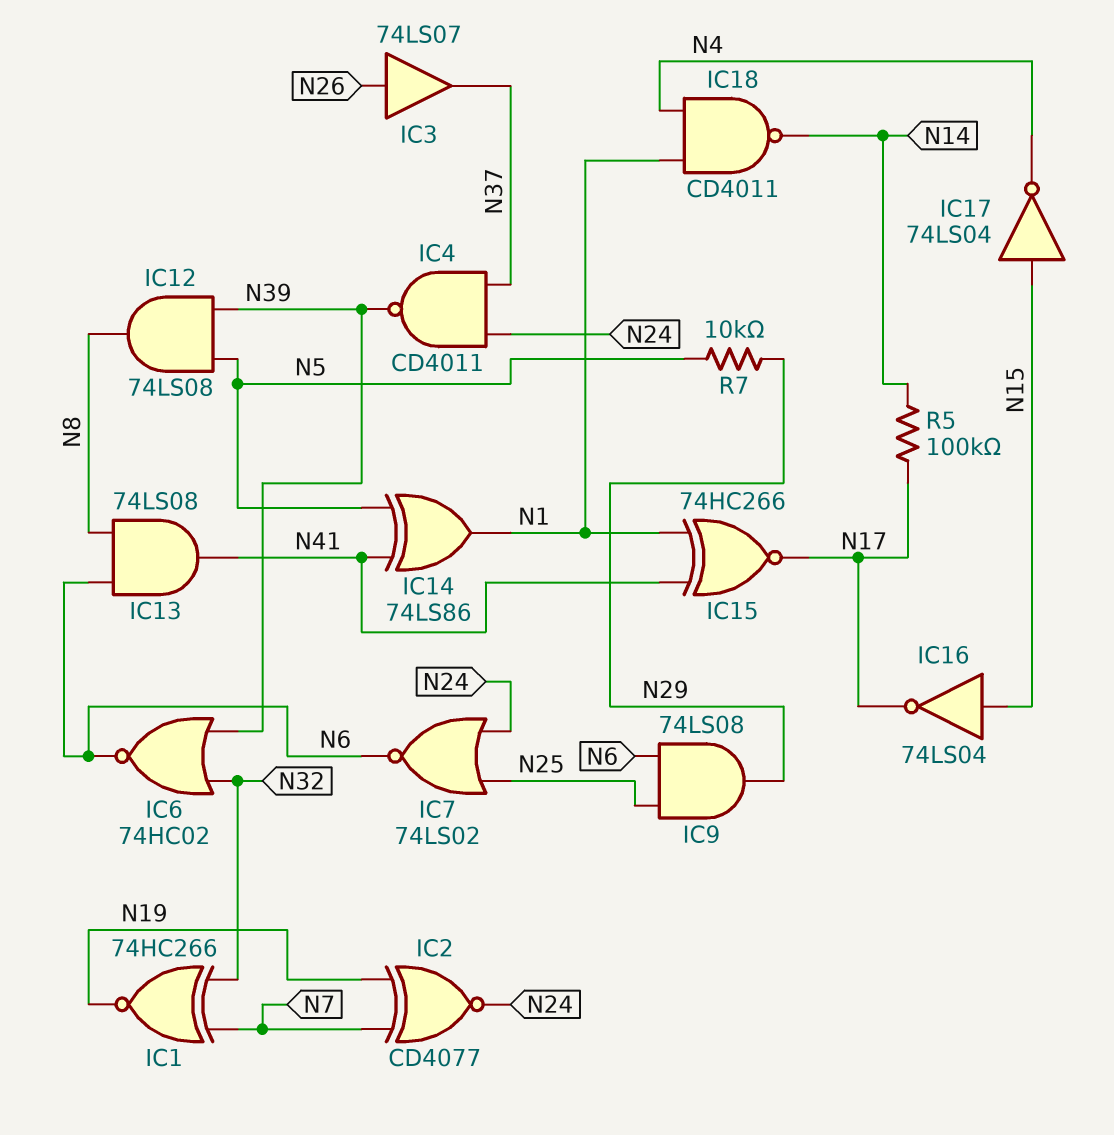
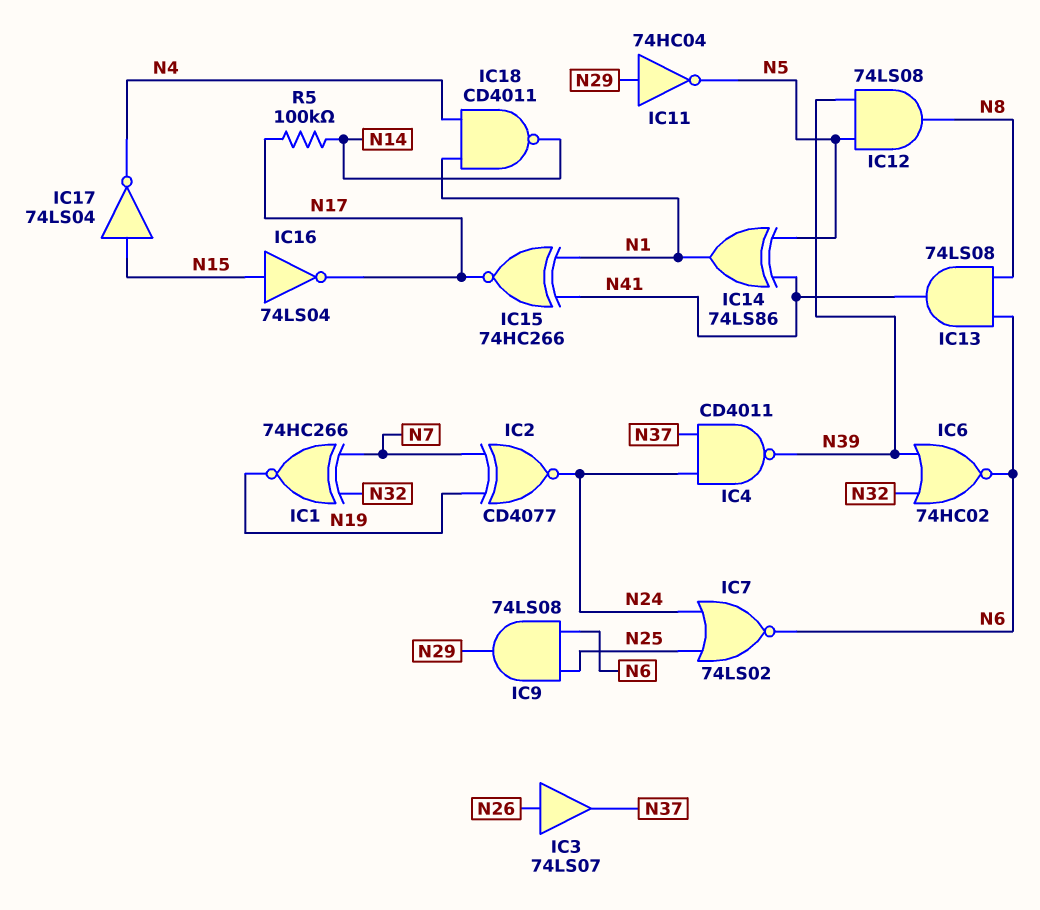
IC11: none -> NOT 74HC04 (in N29, out N5)
R7: 10k (N5, N29) -> none

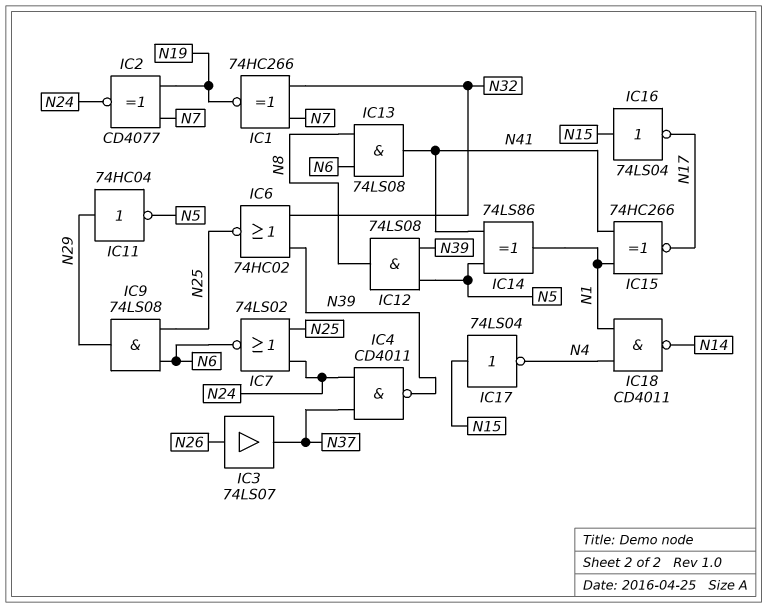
IC6: NOR 74HC02 (in N32, in N39, out N6) -> NOR 74HC02 (in N32, in N39, out N25)
R5: 100k (N14, N17) -> none

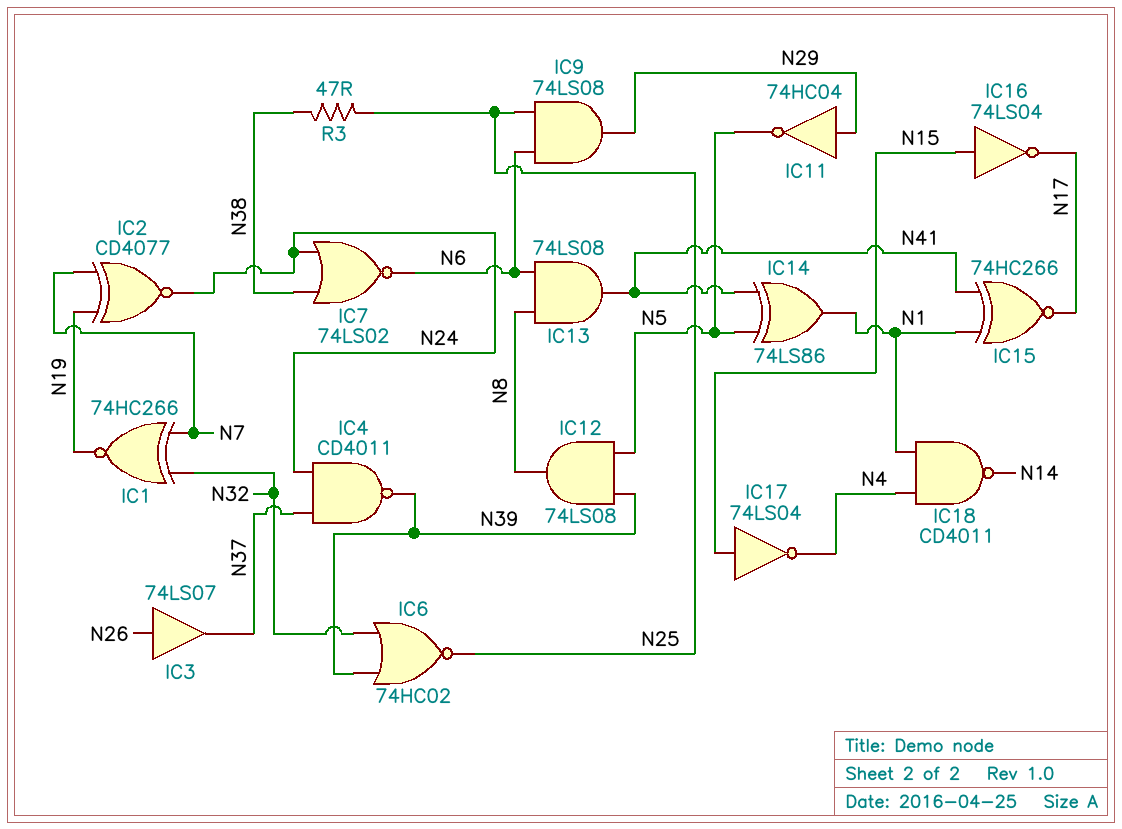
IC7: NOR 74LS02 (in N24, in N25, out N6) -> NOR 74LS02 (in N24, in N38, out N6)
R3: none -> 47 (N25, N38)

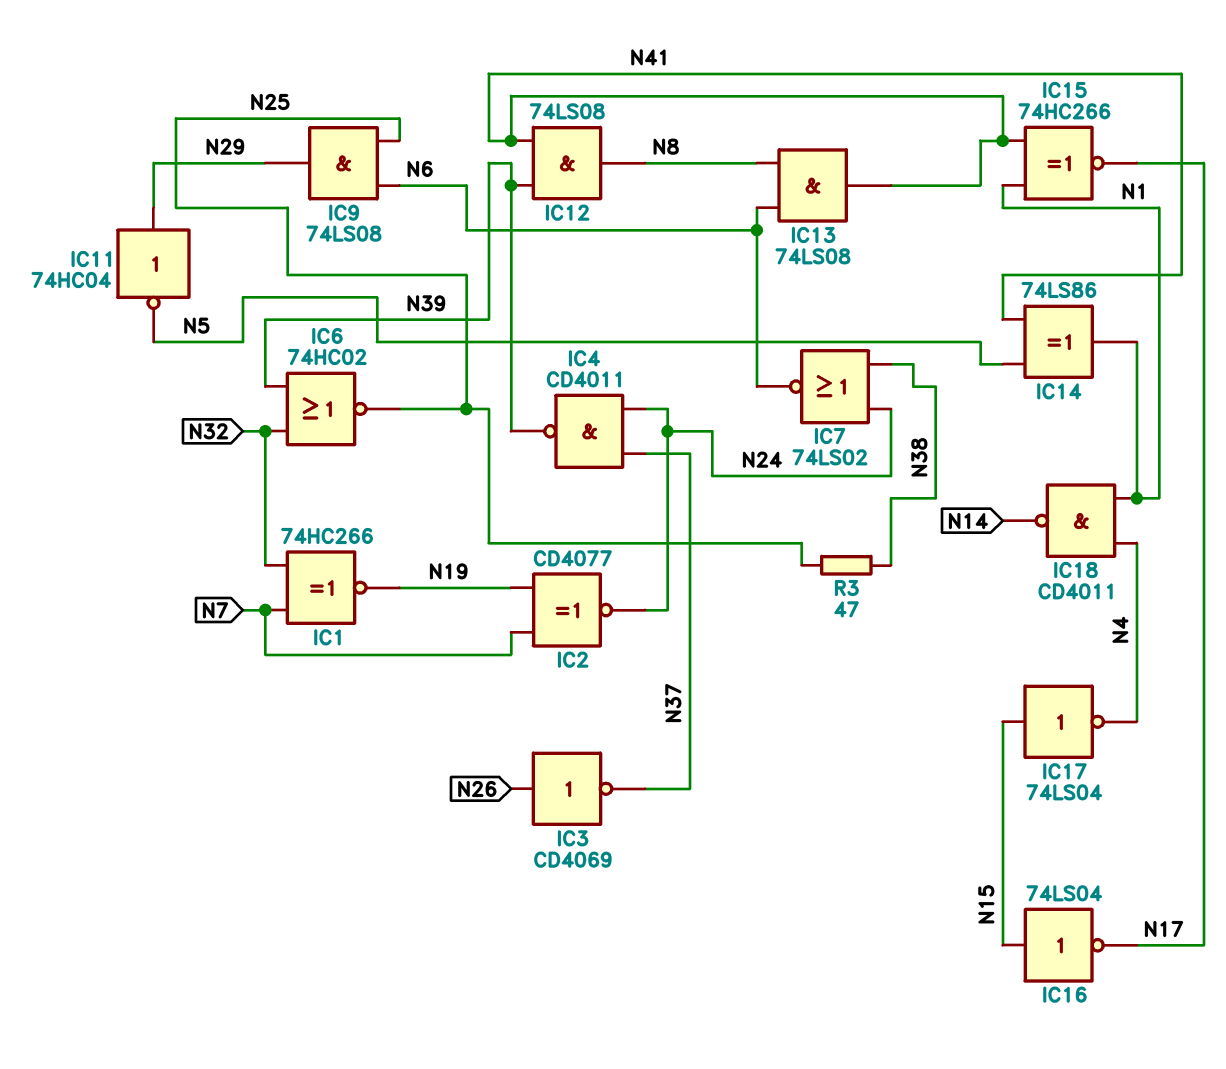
IC3: buffer 74LS07 (in N26, out N37) -> NOT CD4069 (in N26, out N37)
IC12: AND 74LS08 (in N5, in N39, out N8) -> AND 74LS08 (in N39, in N41, out N8)

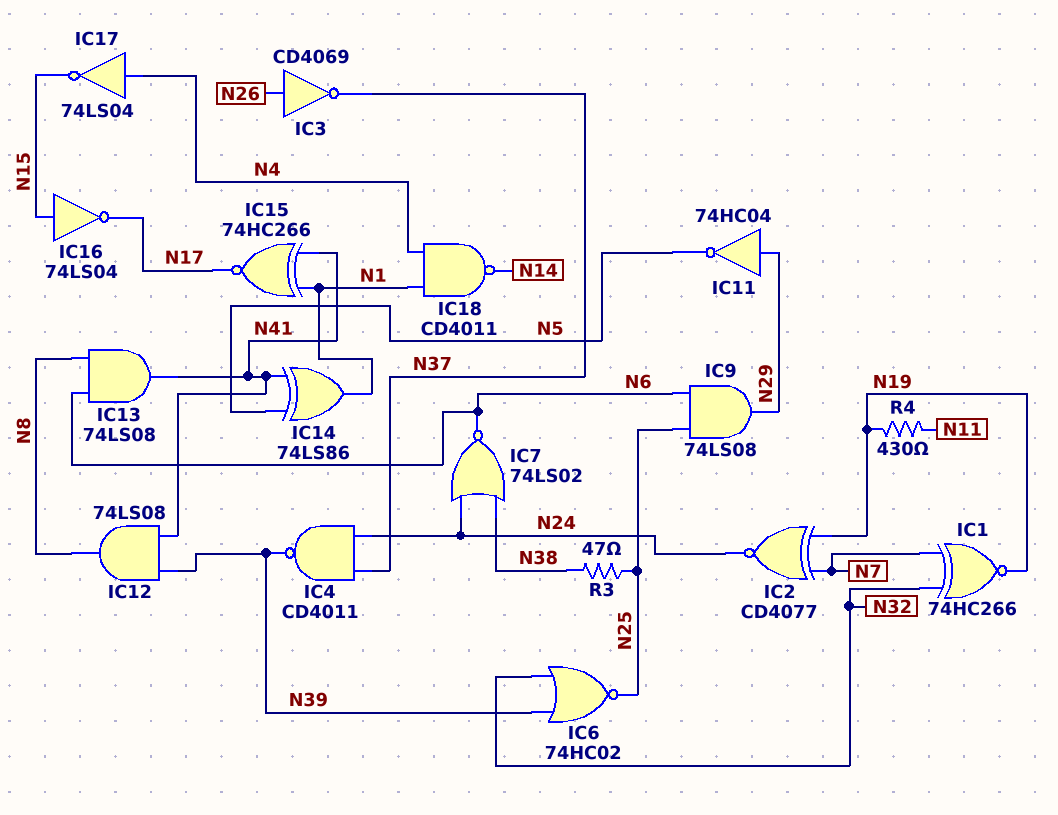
IC17: NOT 74LS04 (in N15, out N4) -> NOT 74LS04 (in N4, out N15)
R4: none -> 430 (N11, N19)

